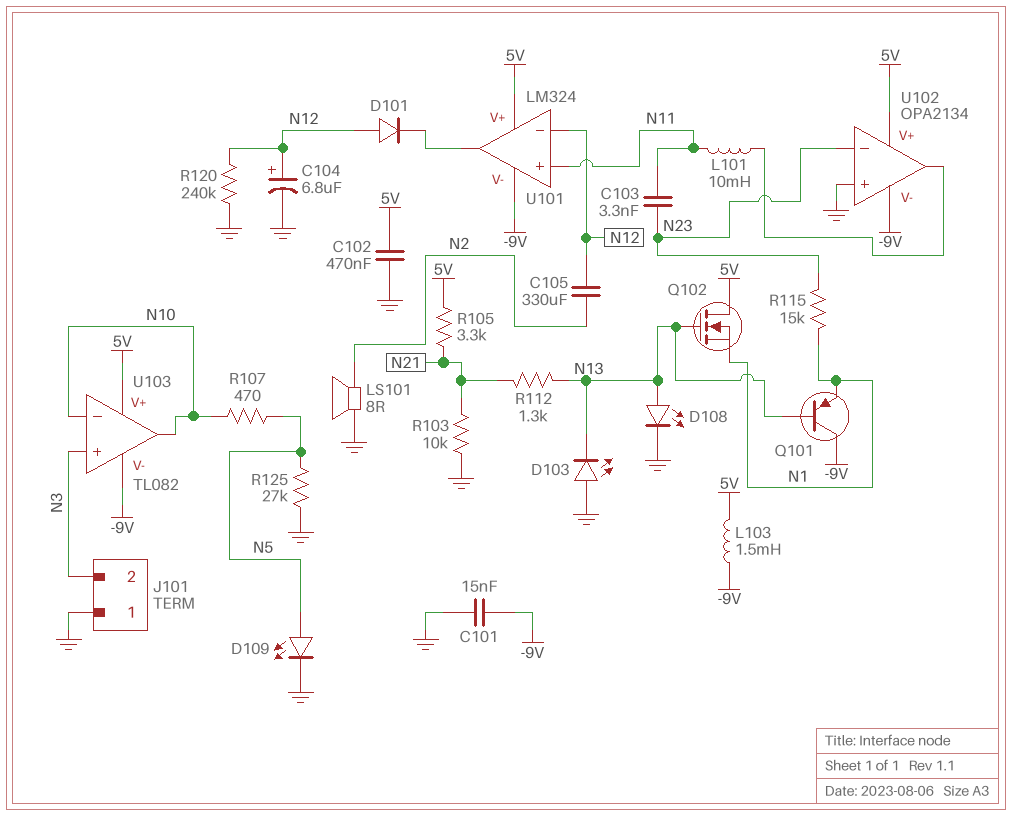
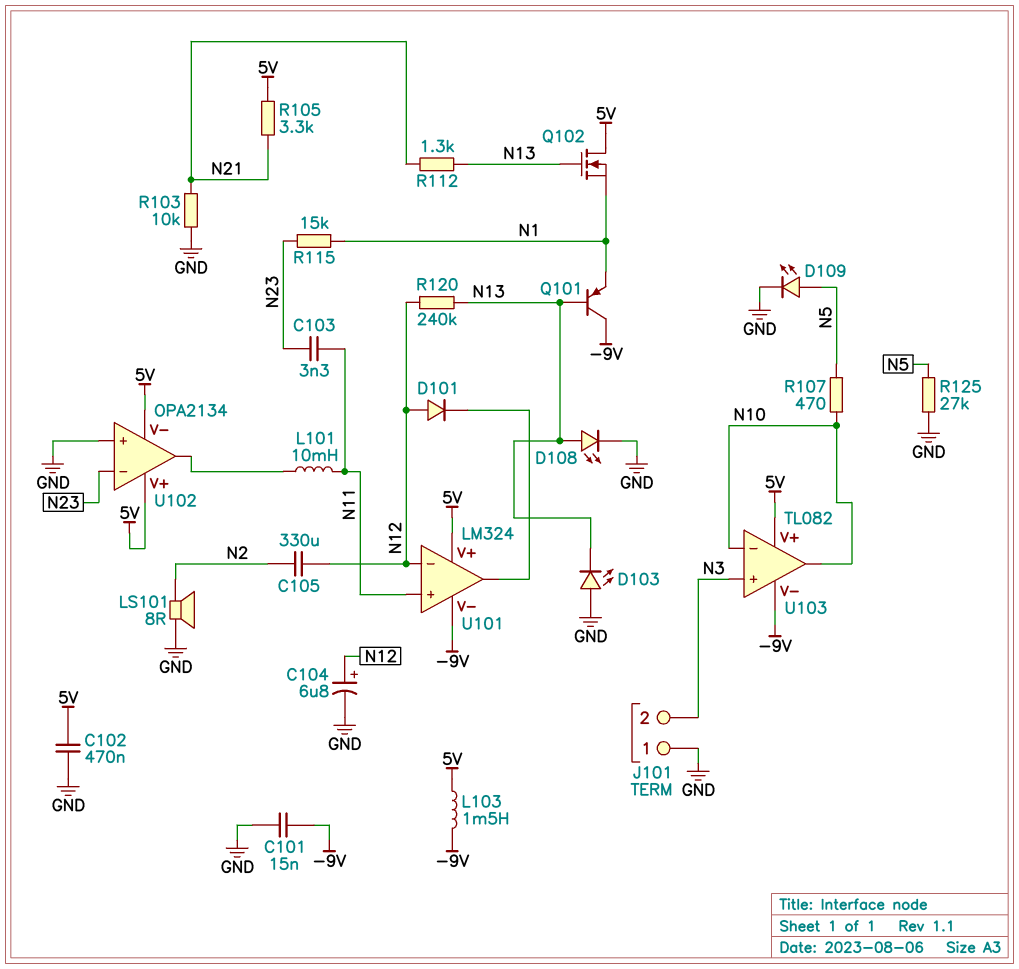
R120: 240k (GND, N12) -> 240k (N12, N13)
U102 pin V-: -9V -> 5V

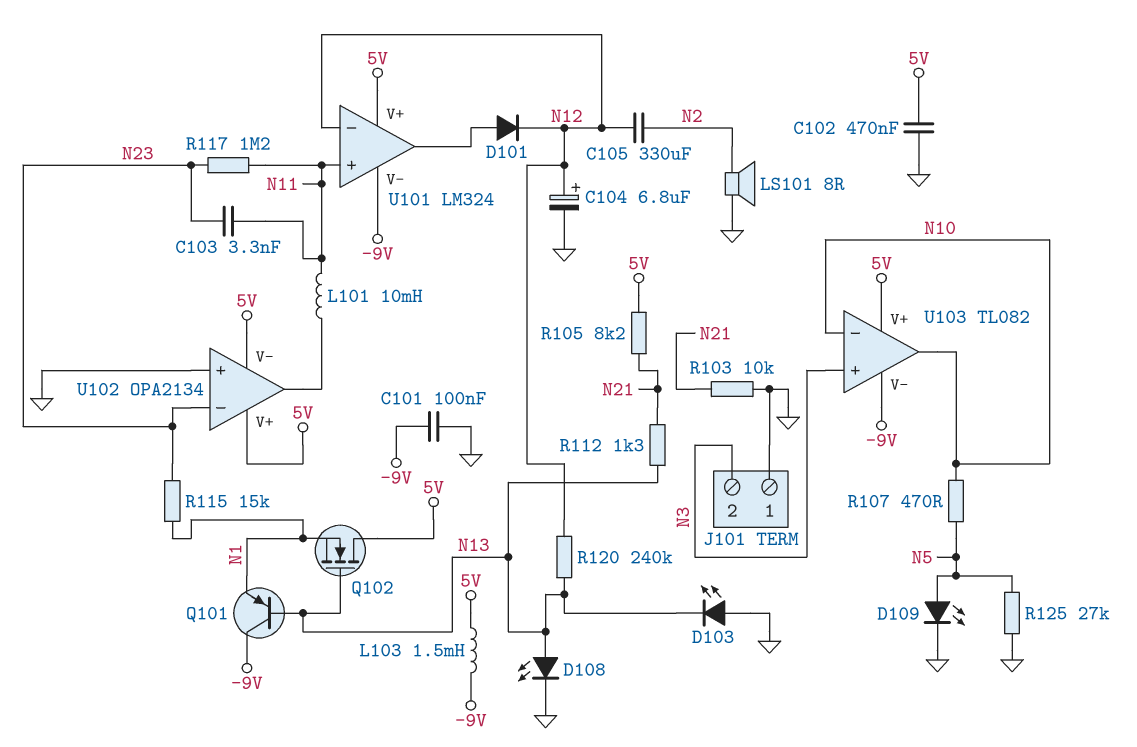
C101: 15nF (-9V, GND) -> 100nF (-9V, GND)
D101: diode (A N12, K U101/out) -> diode (A U101/out, K N12)
R105: 3.3k (5V, N21) -> 8.2k (5V, N21)
R117: none -> 1.2M (N11, N23)

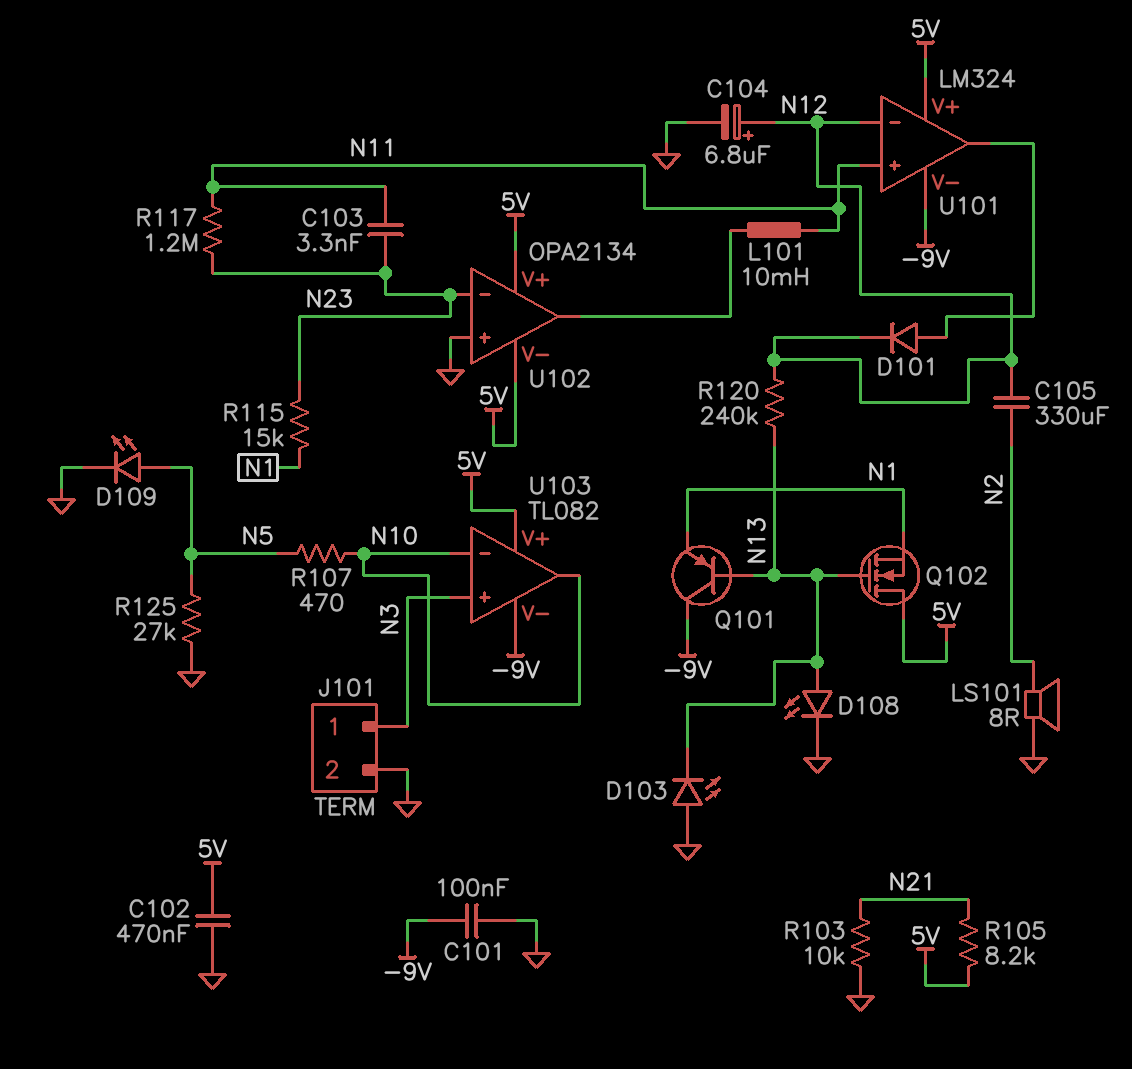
J101 pin 1: GND -> N3
J101 pin 2: N3 -> GND
L103: 1.5mH (-9V, 5V) -> none
R112: 1.3k (N13, N21) -> none

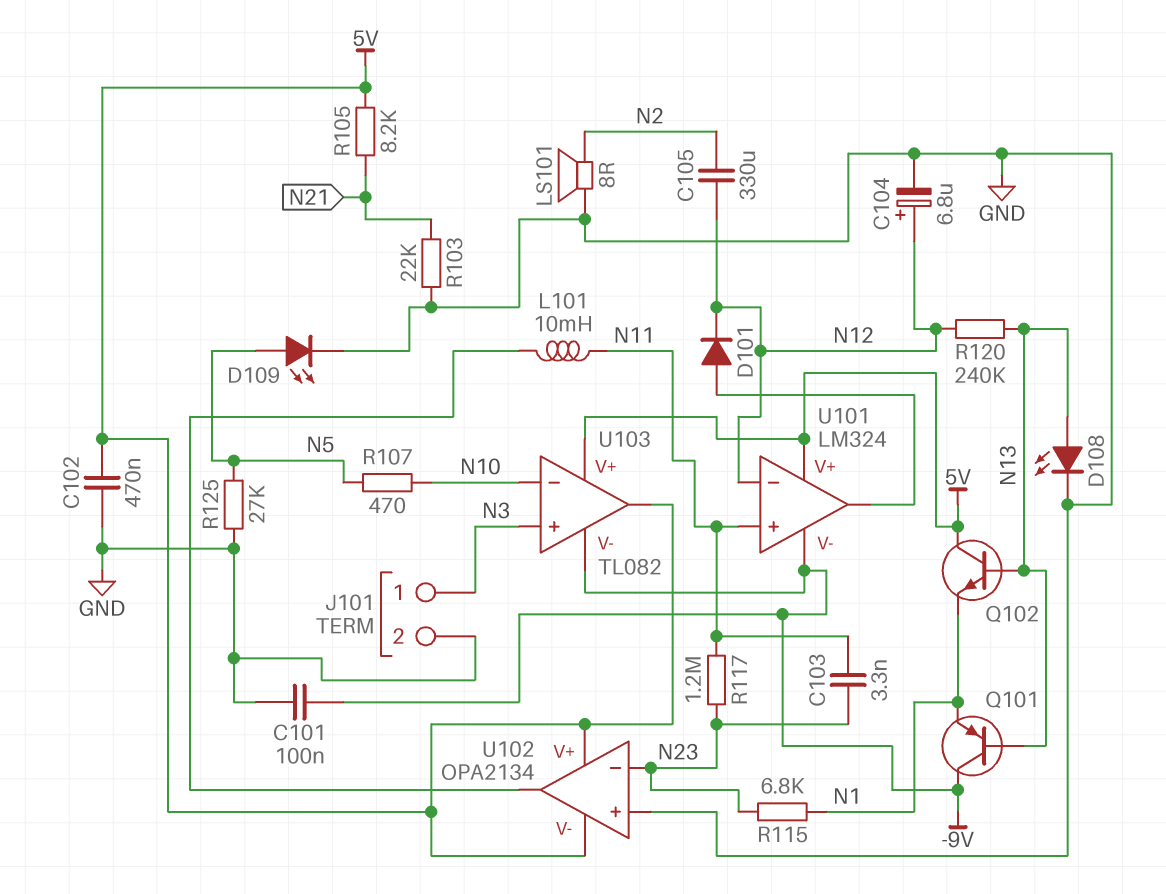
D103: LED (A GND, K N13) -> none
Q102: NMOS (G N13, D 5V, S N1) -> NPN (B N13, C 5V, E N1)
R103: 10k (GND, N21) -> 22k (GND, N21)
R115: 15k (N1, N23) -> 6.8k (N1, N23)
U103 pin out: N10 -> 5V

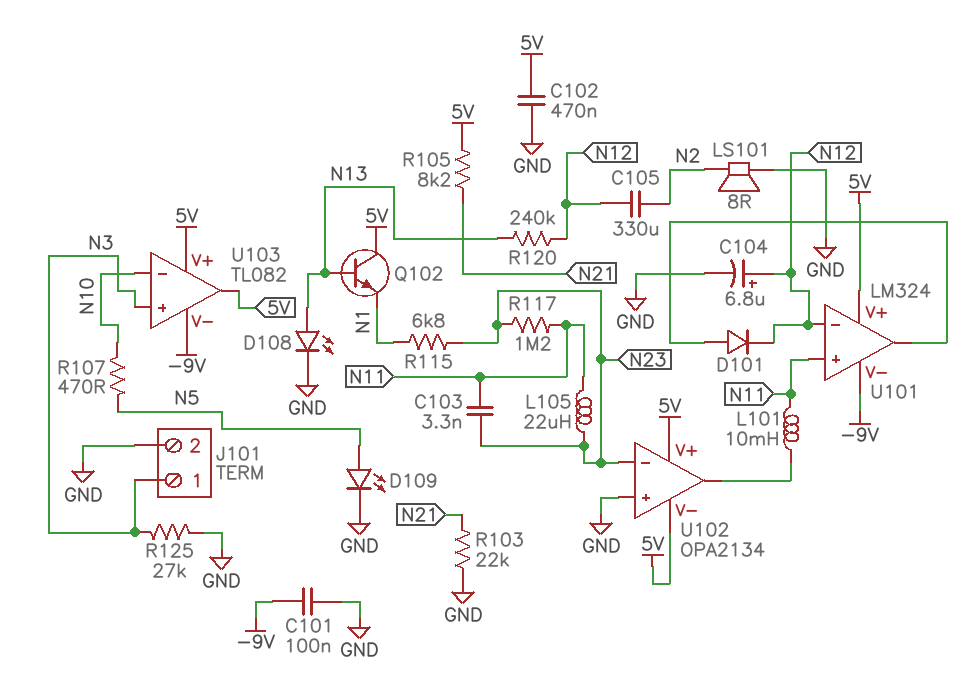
L105: none -> 22uH (N11, N23)
Q101: PNP (B N13, C -9V, E N1) -> none
R125: 27k (GND, N5) -> 27k (GND, N3)

